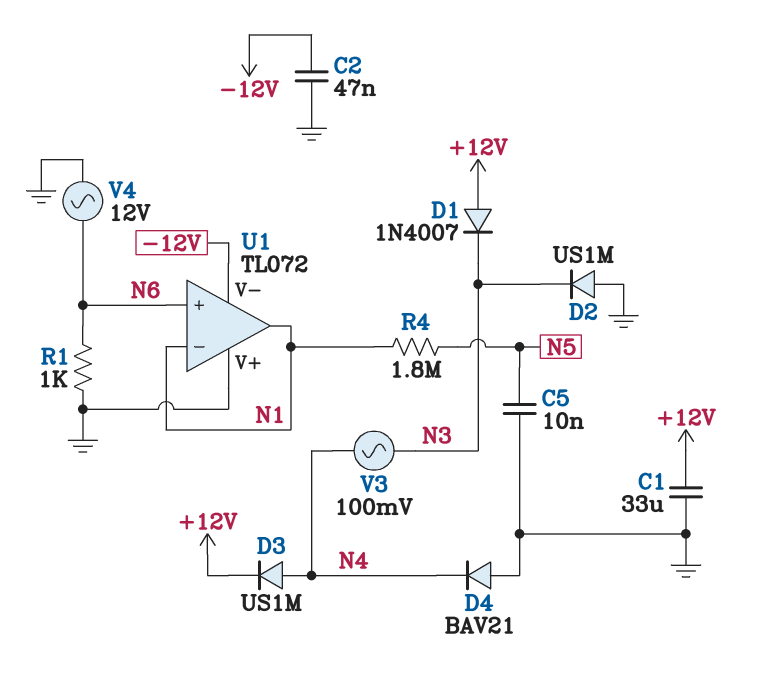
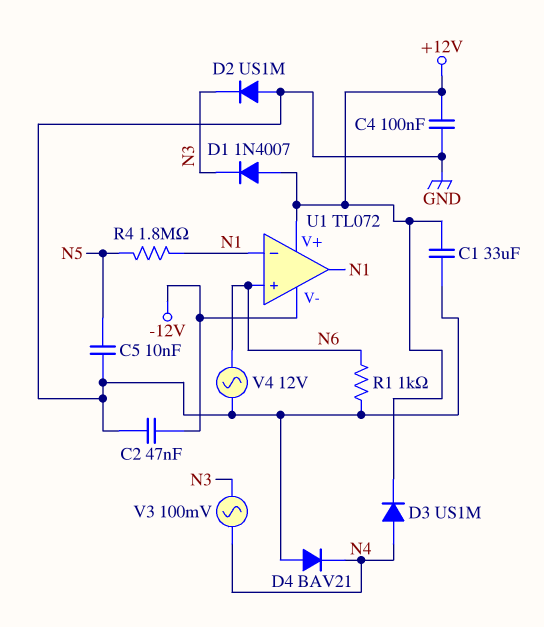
C4: none -> 100nF (+12V, GND)
U1 pin V+: GND -> +12V

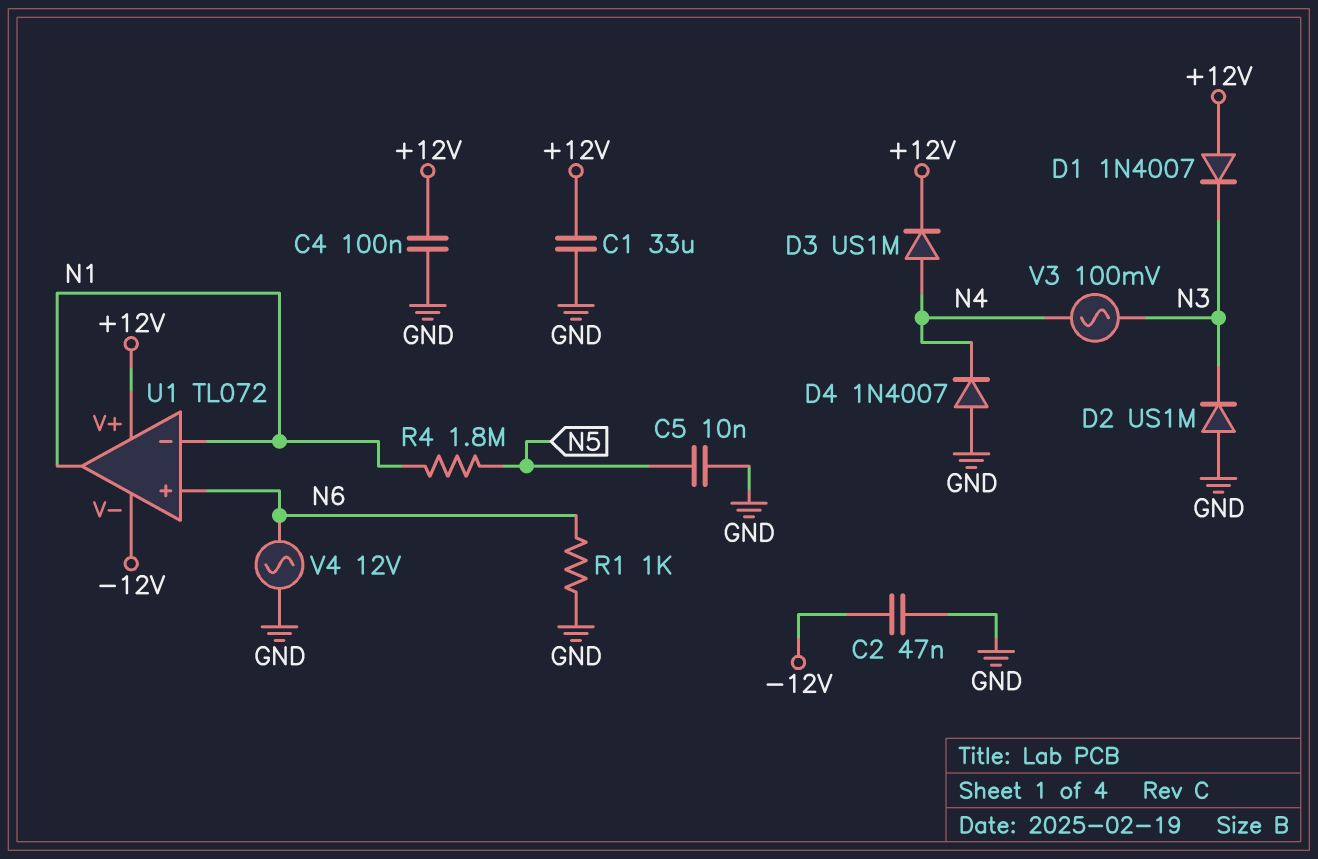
D4: diode BAV21 (A GND, K N4) -> diode 1N4007 (A GND, K N4)

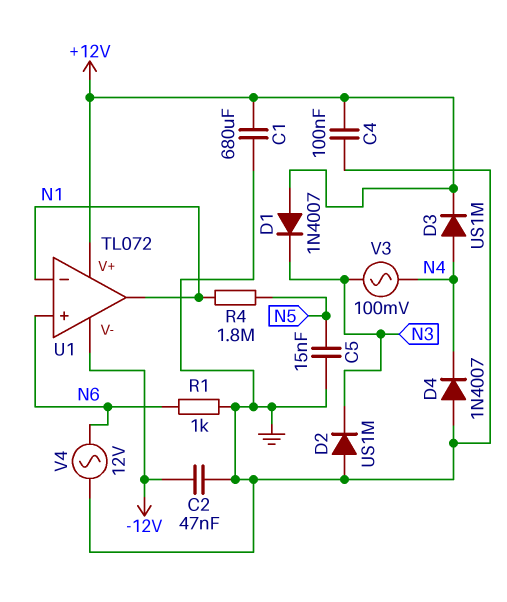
C1: 33uF (+12V, GND) -> 680uF (+12V, GND)
C5: 10nF (GND, N5) -> 15nF (GND, N5)

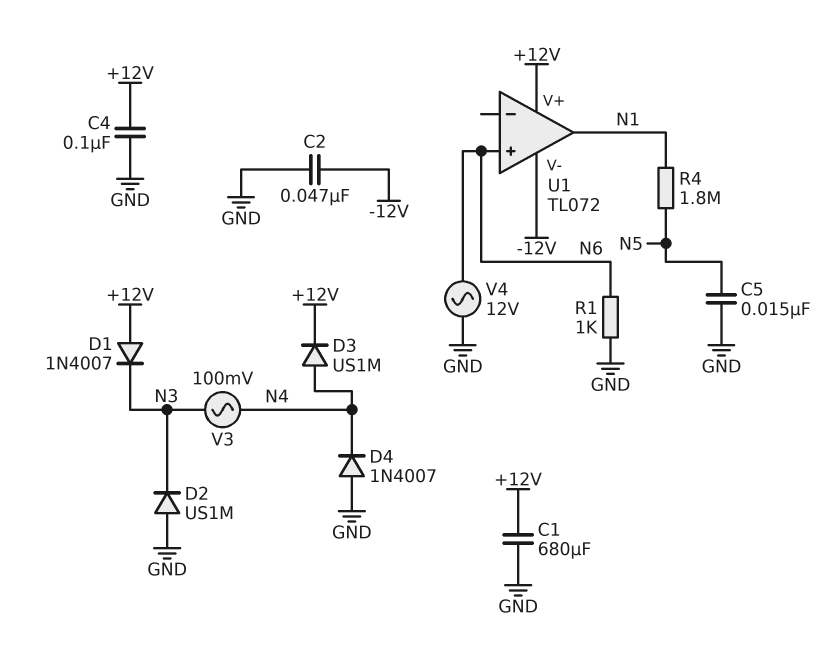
U1 pin in-: N1 -> none

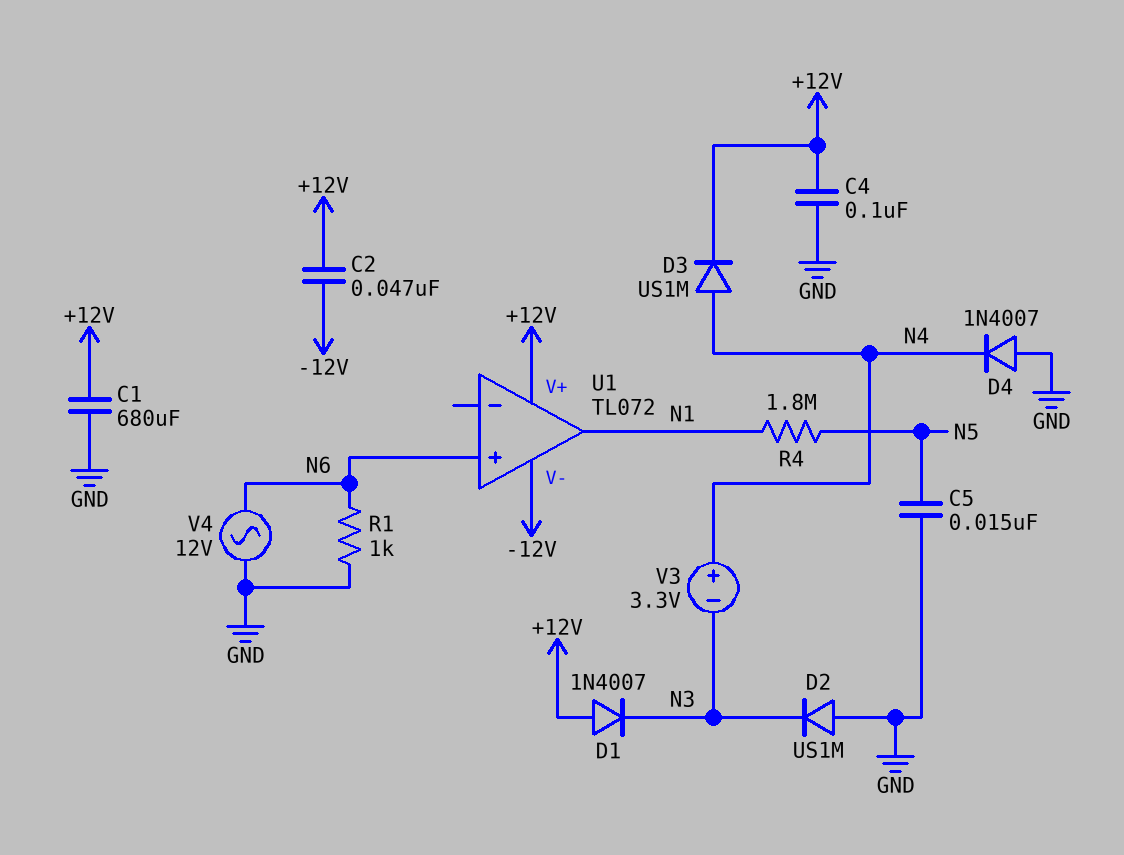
C2: 47nF (-12V, GND) -> 47nF (+12V, -12V)
V3: AC 100mV (N3, N4) -> 3.3V (plus N4, minus N3)

